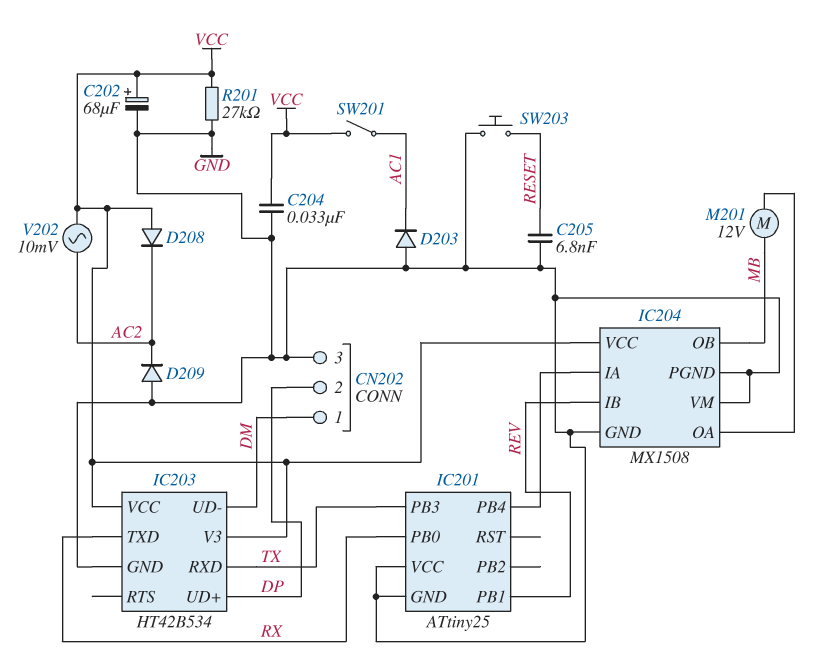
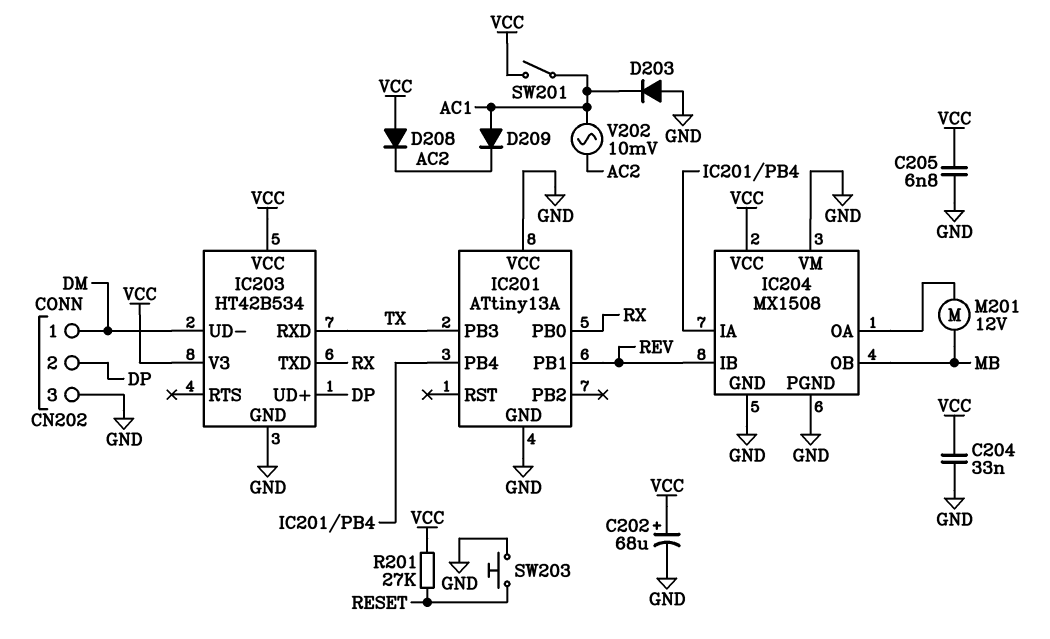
C205: 6.8nF (GND, RESET) -> 6.8nF (GND, VCC)
D209: diode (A GND, K AC2) -> diode (A AC1, K AC2)
IC201: ATtiny25 -> ATtiny13A
R201: 27k (GND, VCC) -> 27k (RESET, VCC)
V202: AC 10mV (AC2, VCC) -> AC 10mV (AC1, AC2)

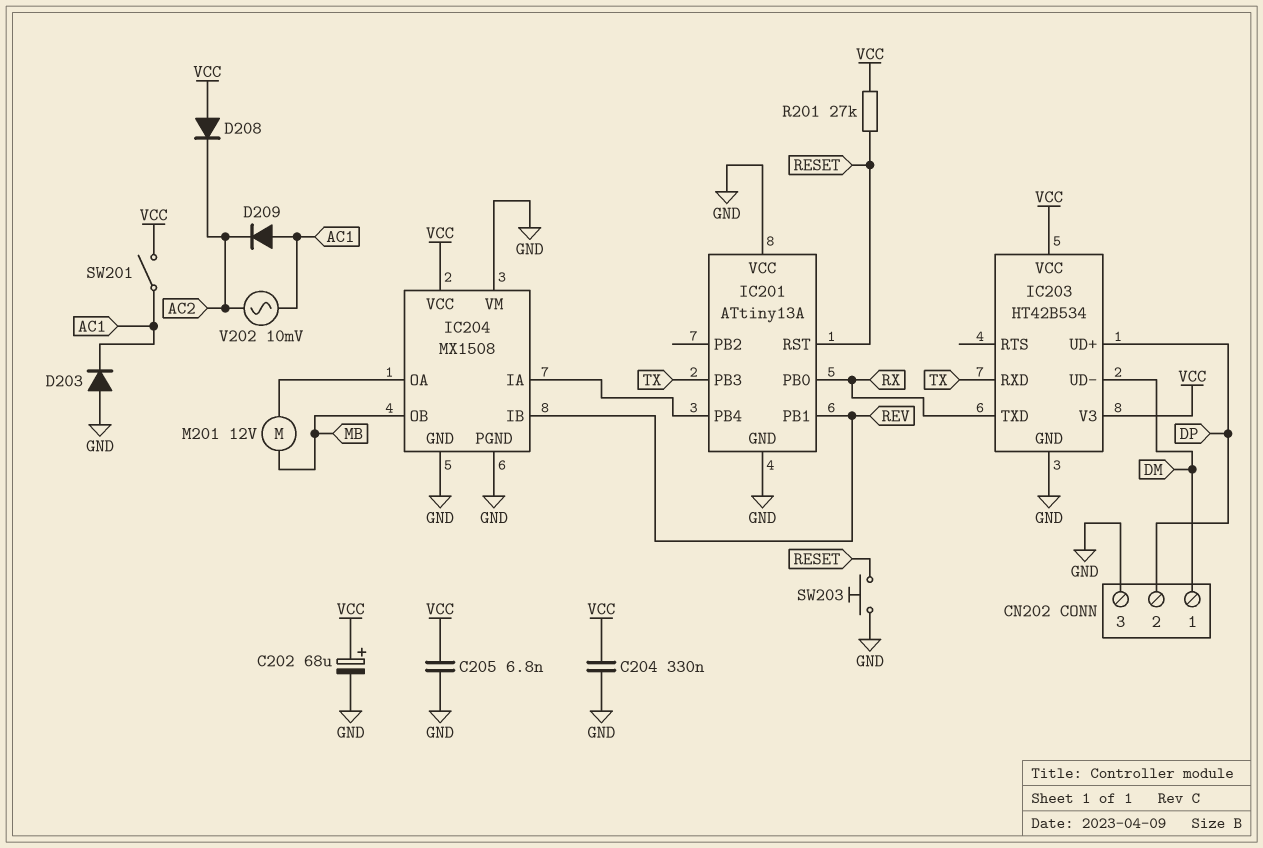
C204: 33nF (GND, VCC) -> 330nF (GND, VCC)
IC201 pin RST: none -> RESET

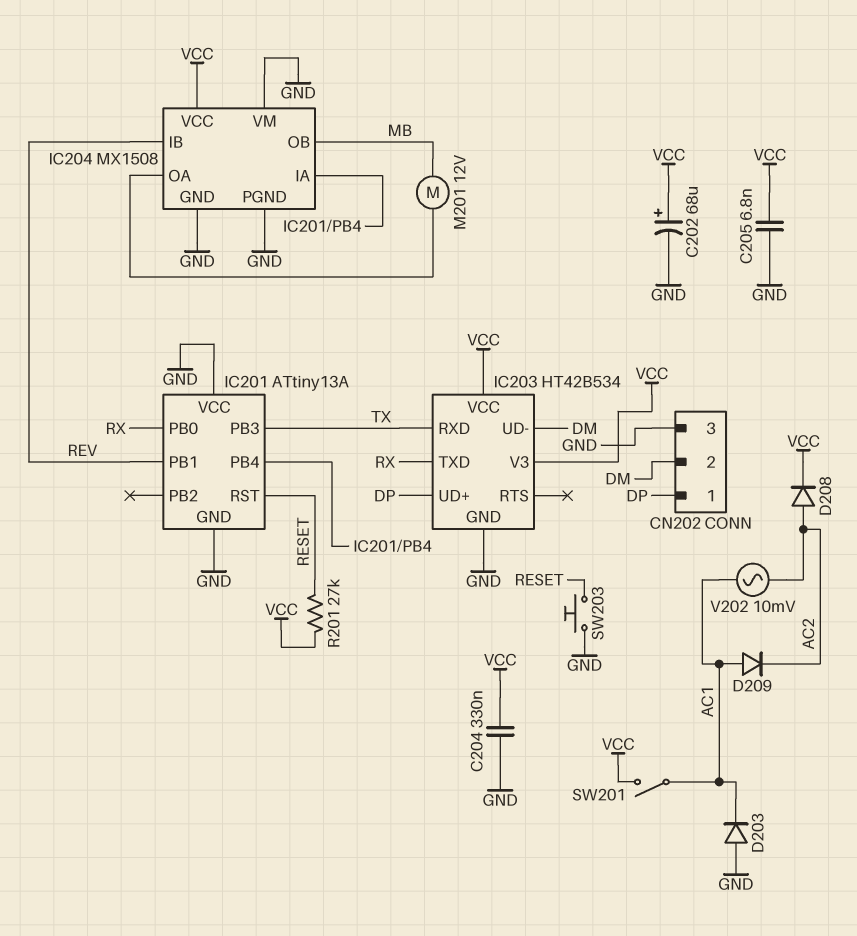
CN202 pin 1: DM -> DP
CN202 pin 2: DP -> DM
D208: diode (A VCC, K AC2) -> diode (A AC2, K VCC)

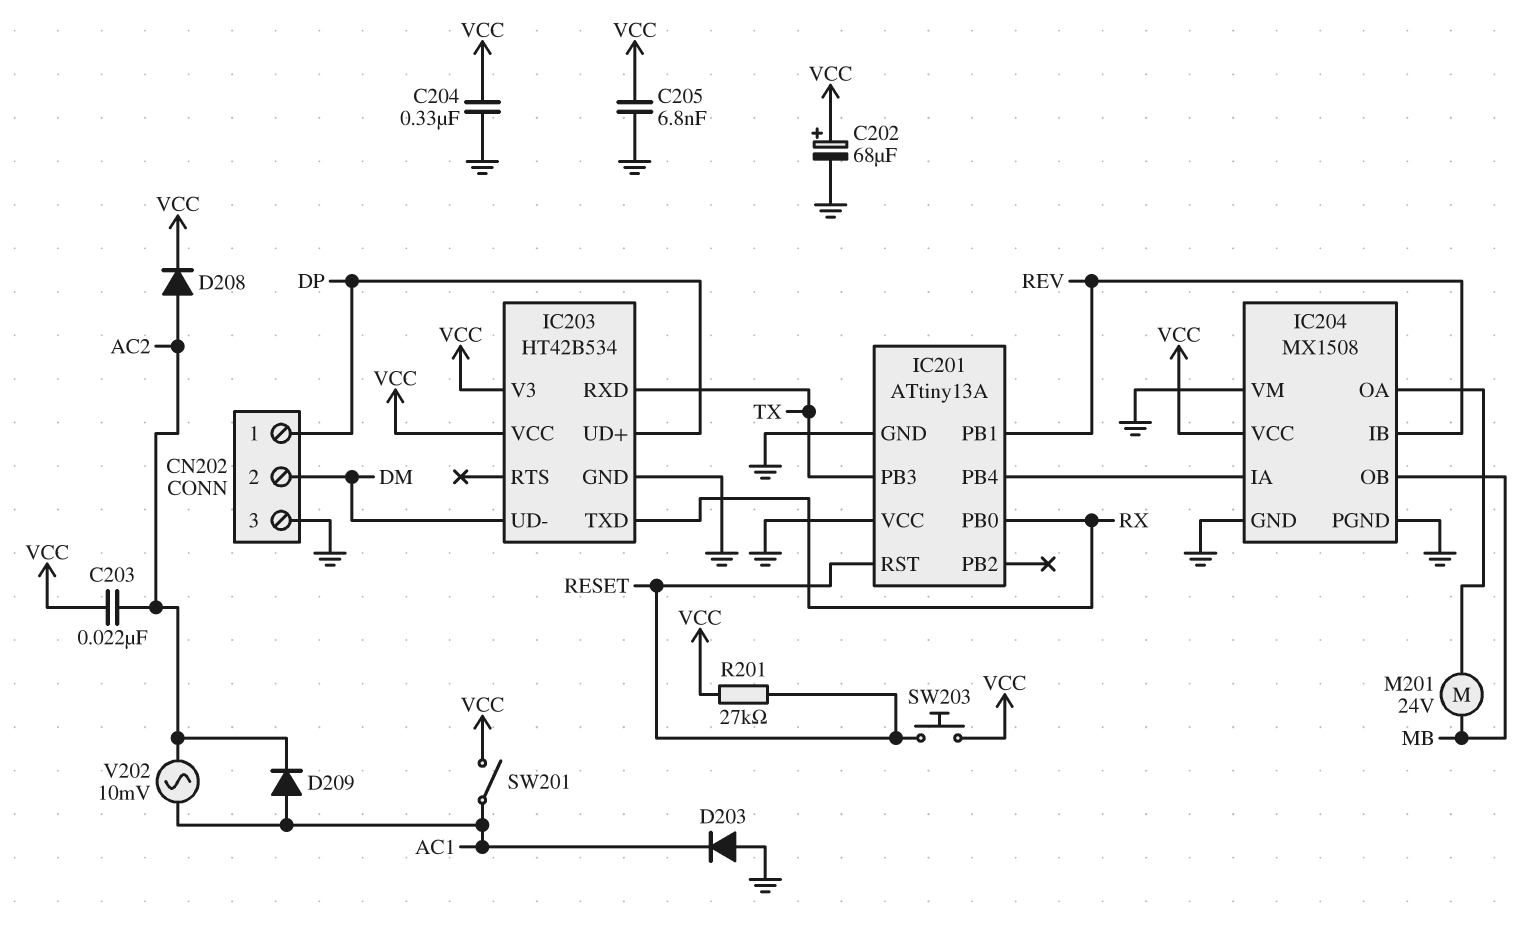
C203: none -> 22nF (AC2, VCC)
M201: motor 12V (IC204/OA, MB) -> motor 24V (IC204/OA, MB)
SW203: button (GND, RESET) -> button (RESET, VCC)

